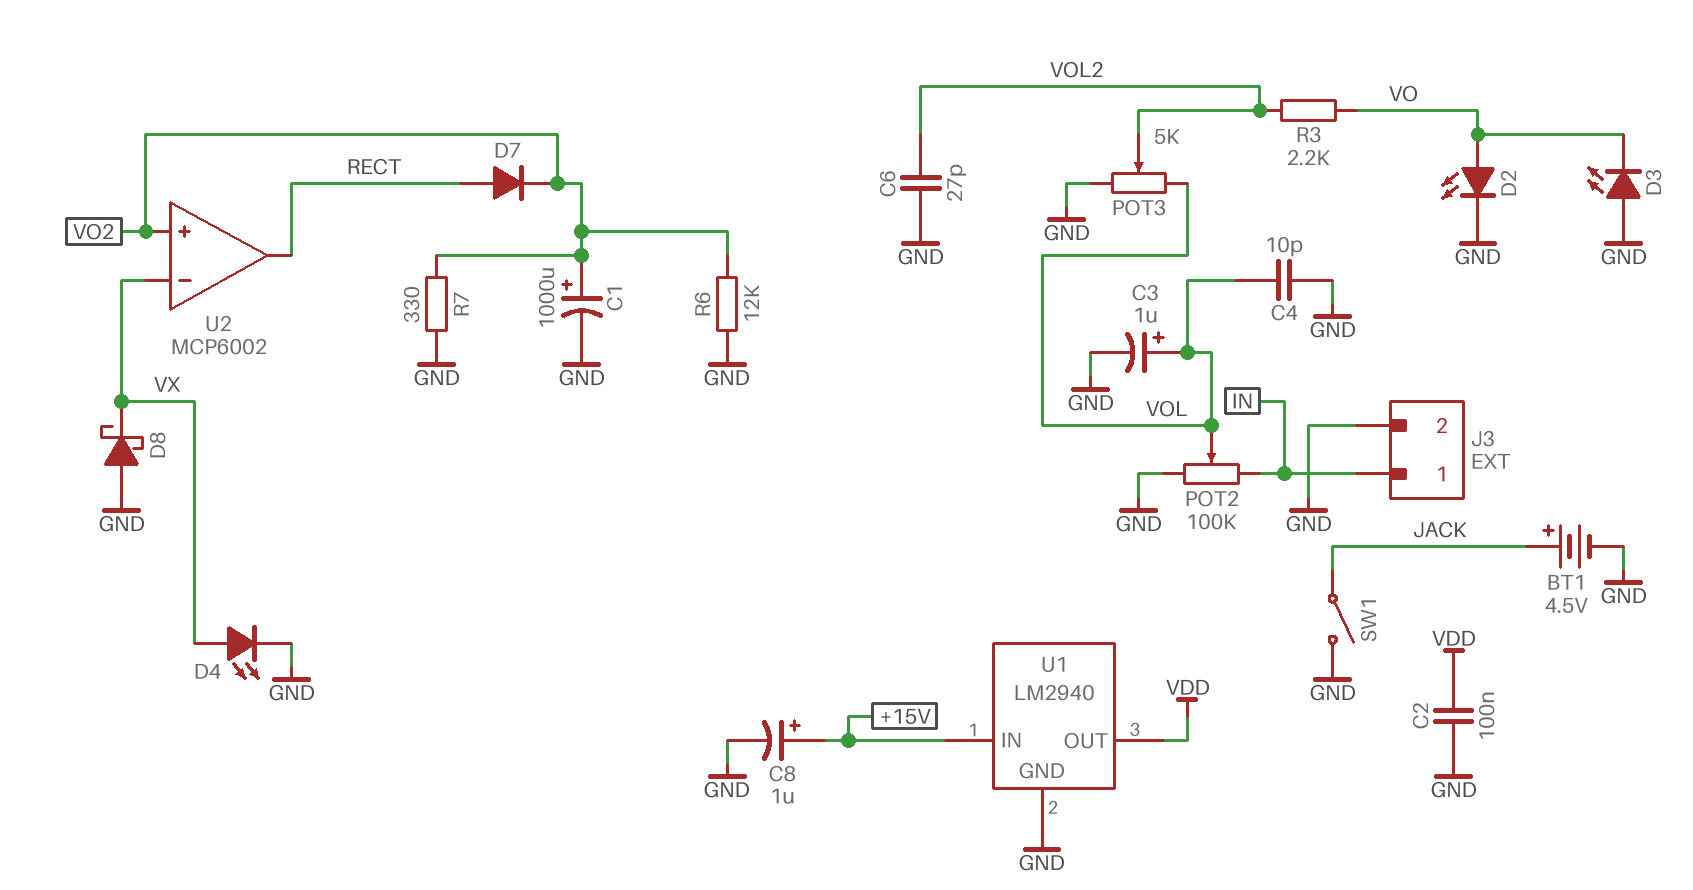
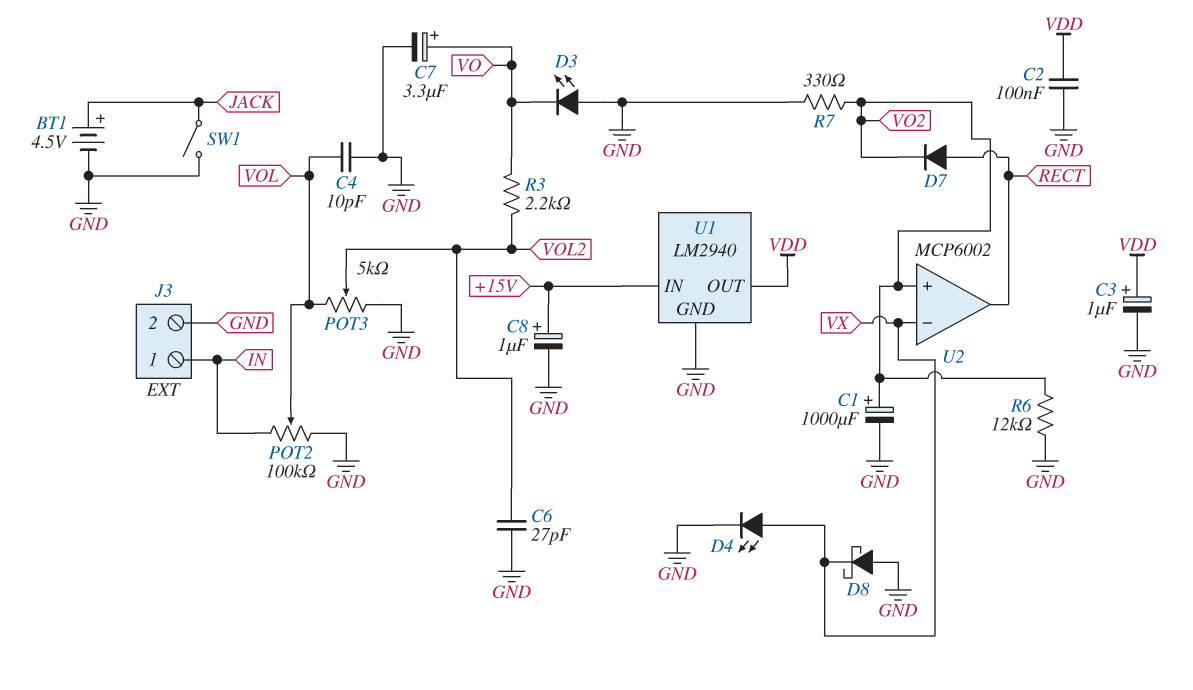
C3: 1uF (plus VOL, minus GND) -> 1uF (plus VDD, minus GND)
C7: none -> 3.3uF (plus VO, minus GND)
D2: LED (A VO, K GND) -> none

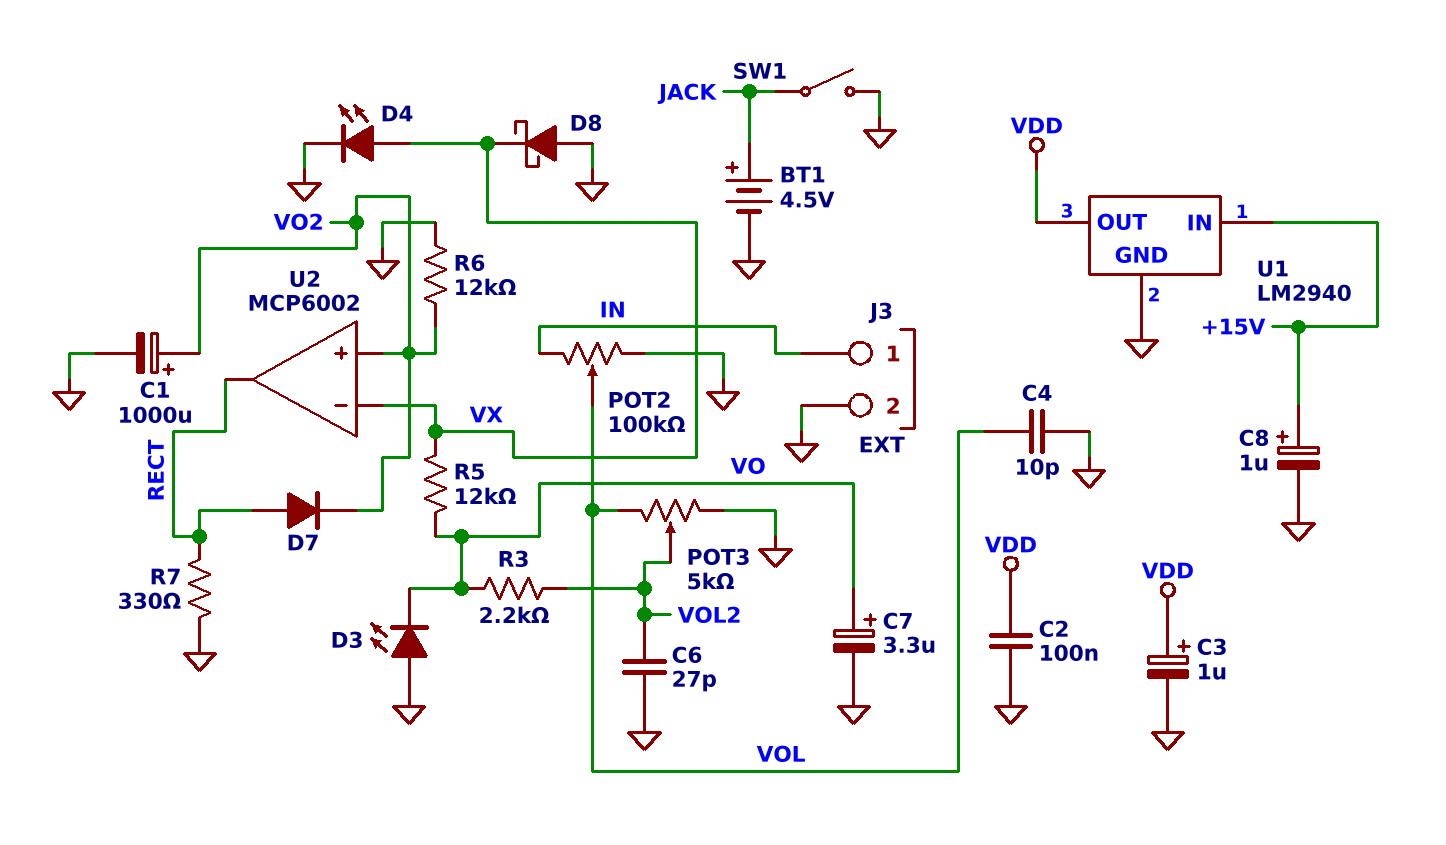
R5: none -> 12k (VO, VX)
R7: 330 (GND, VO2) -> 330 (GND, RECT)

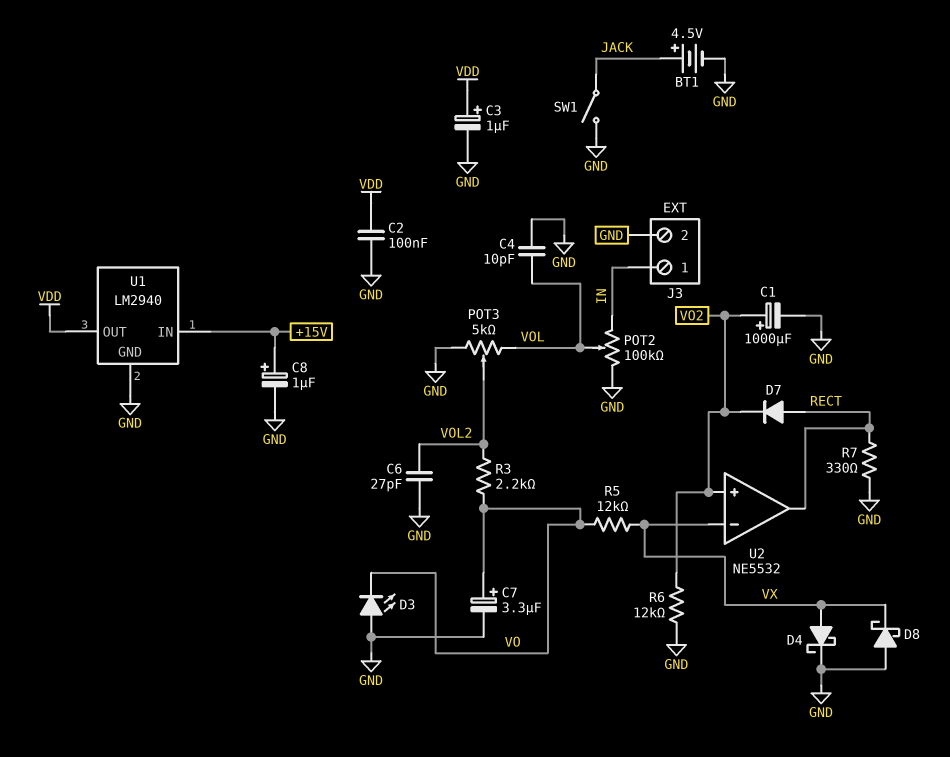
D4: LED (A VX, K GND) -> schottky (A VX, K GND)
U2: MCP6002 -> NE5532

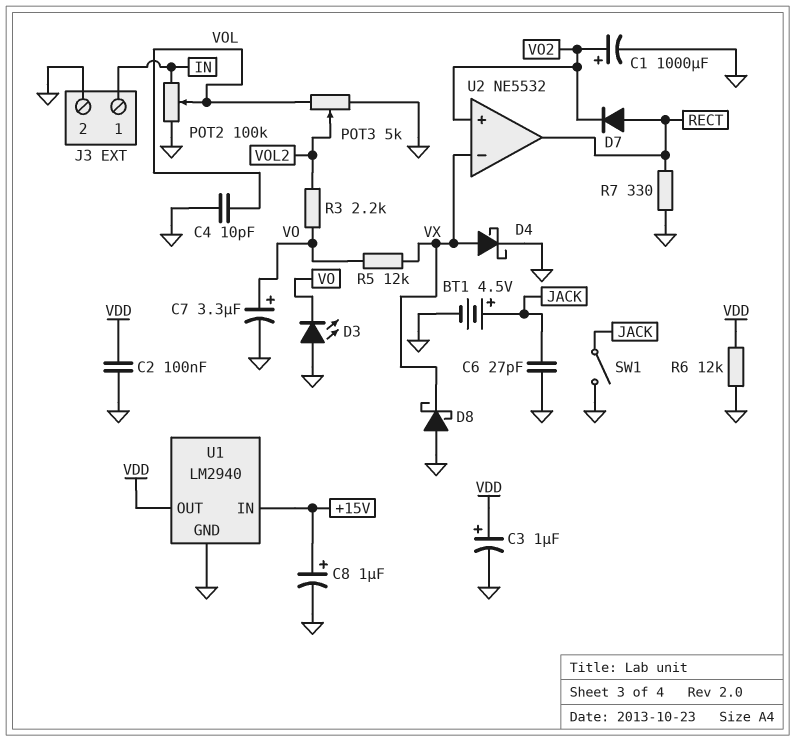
C6: 27pF (GND, VOL2) -> 27pF (GND, JACK)
R6: 12k (GND, VO2) -> 12k (GND, VDD)

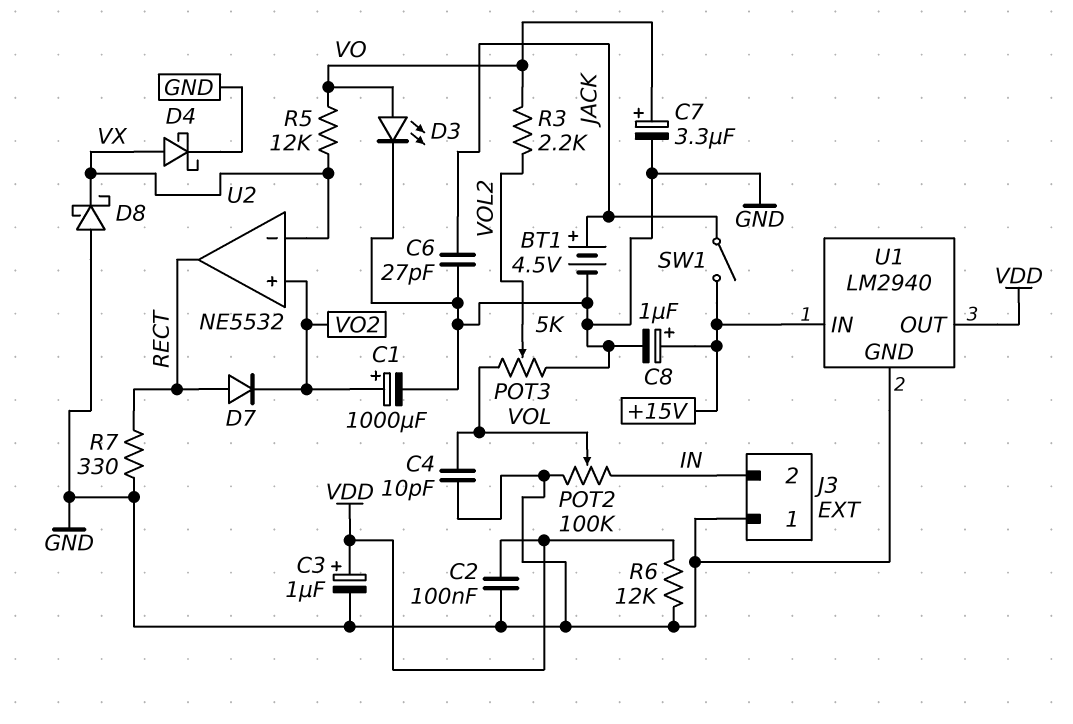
D3: LED (A GND, K VO) -> LED (A VO, K GND)
J3 pin 1: IN -> GND
J3 pin 2: GND -> IN
SW1: switch (GND, JACK) -> switch (+15V, JACK)

